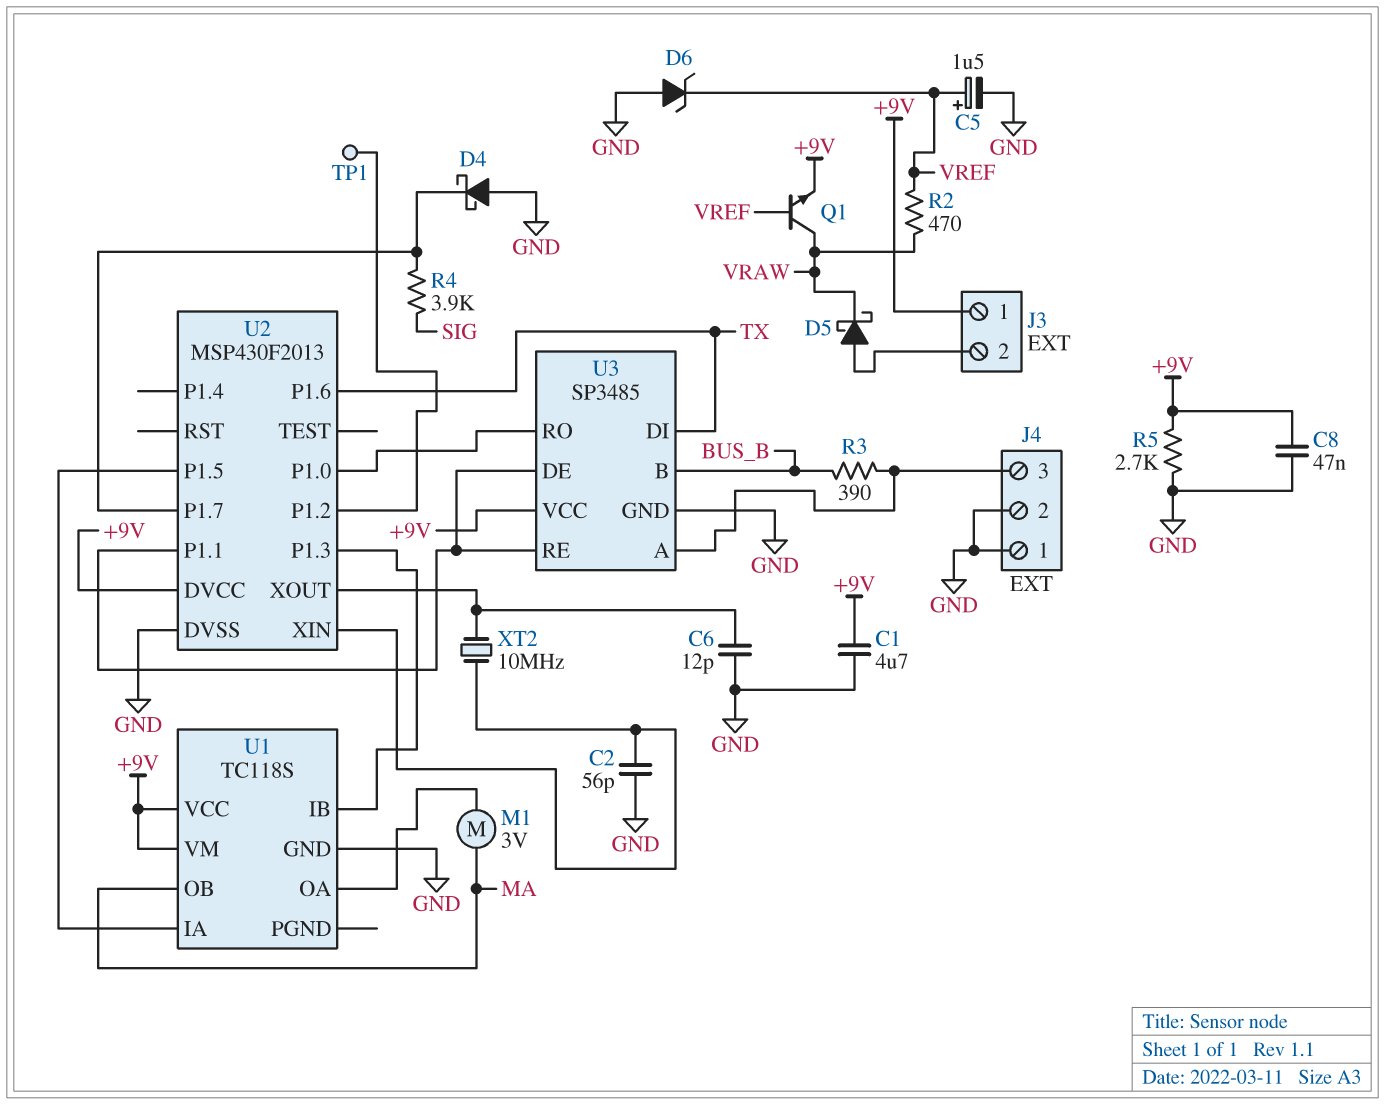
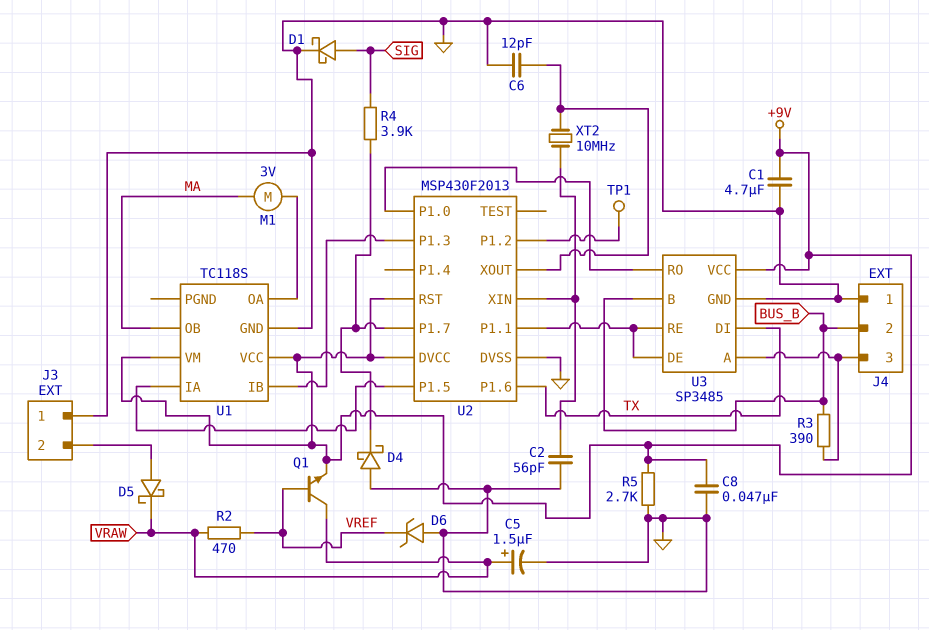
C5: 1.5uF (plus VREF, minus GND) -> 1.5uF (plus VRAW, minus GND)
D1: none -> schottky (A SIG, K GND)
J3 pin 1: +9V -> GND
J4 pin 2: GND -> BUS_B
U2 pin RST: none -> +9V

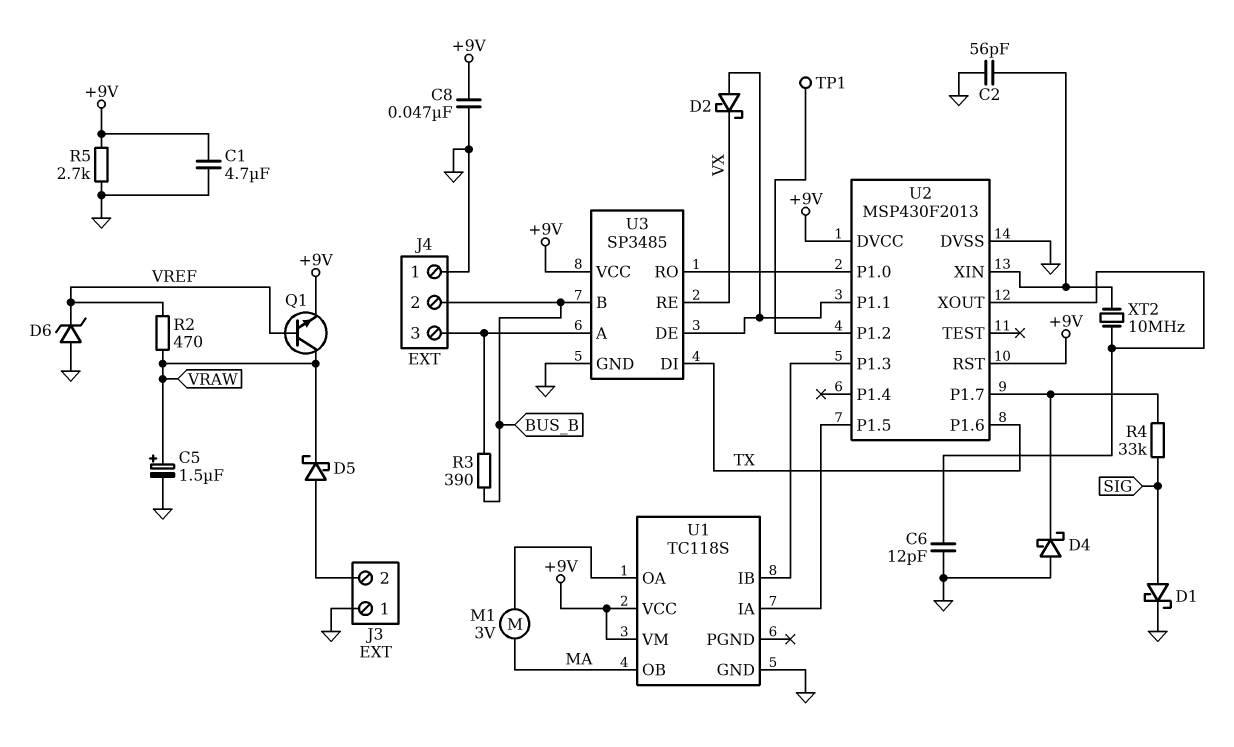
D2: none -> schottky (A U2/P1.1, K VX)
R4: 3.9k (SIG, U2/P1.7) -> 33k (SIG, U2/P1.7)
U3 pin RE: U2/P1.1 -> VX

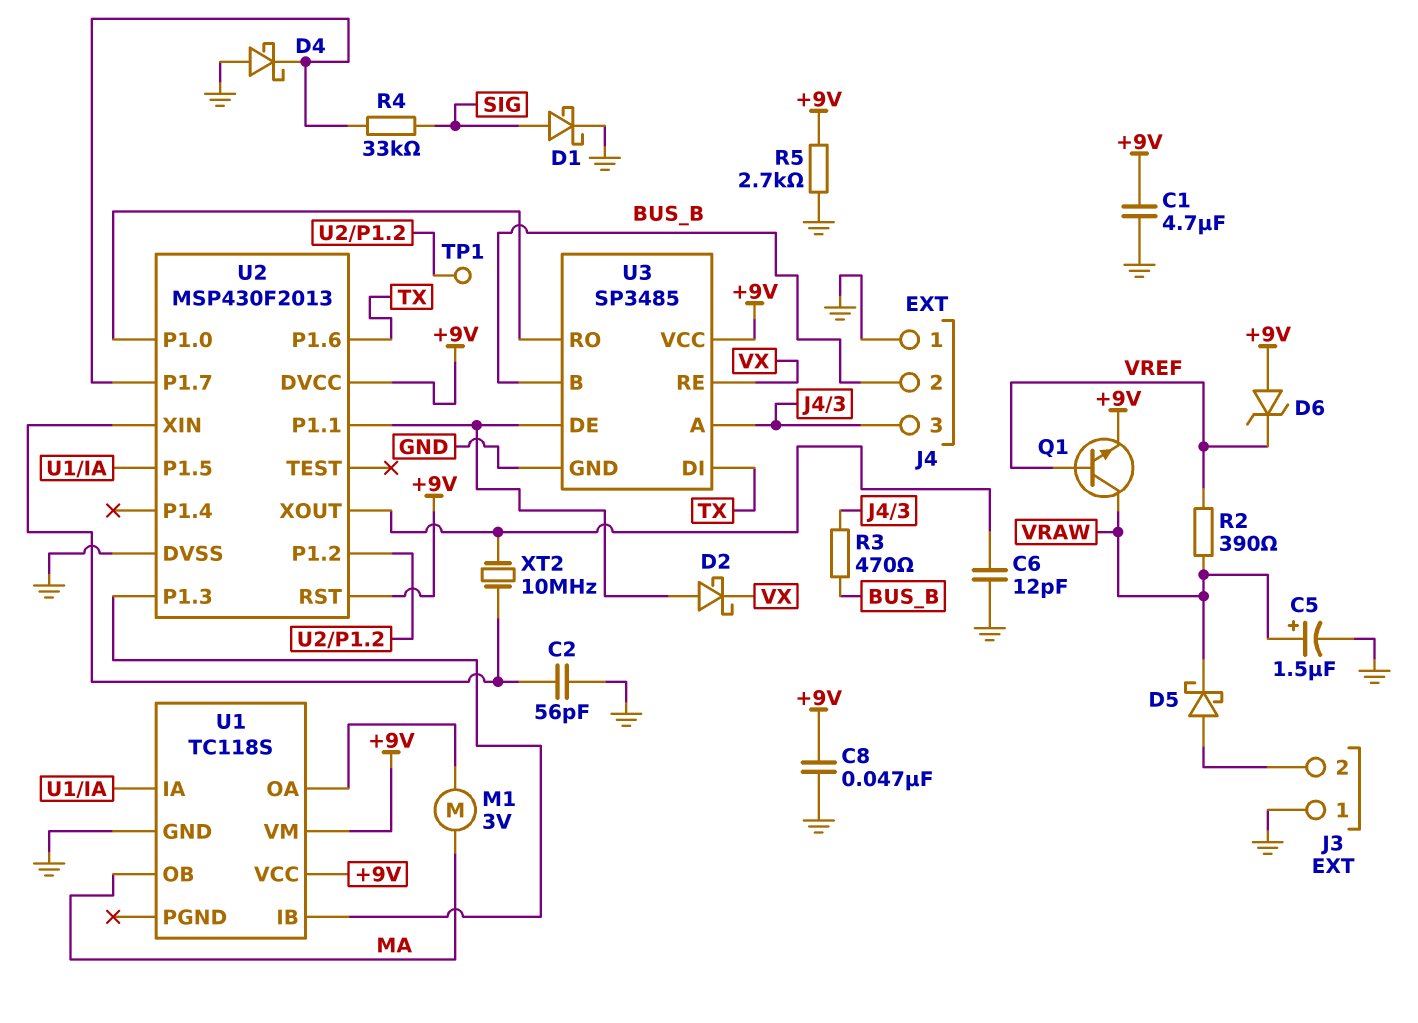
D6: zener (A GND, K VREF) -> zener (A +9V, K VREF)
R2: 470 (VRAW, VREF) -> 390 (VRAW, VREF)
R3: 390 (BUS_B, J4/3) -> 470 (BUS_B, J4/3)

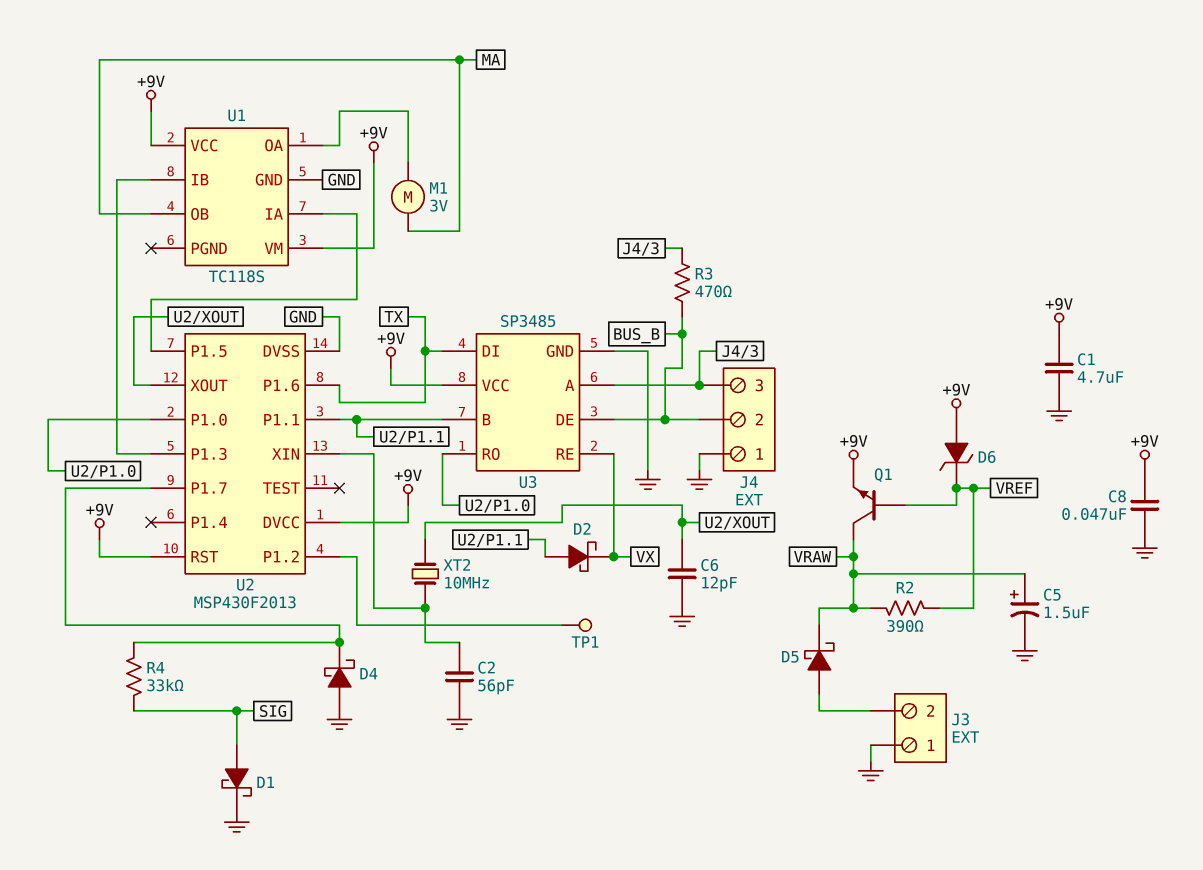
R5: 2.7k (+9V, GND) -> none
U3 pin B: BUS_B -> U2/P1.1
U3 pin DE: U2/P1.1 -> BUS_B

